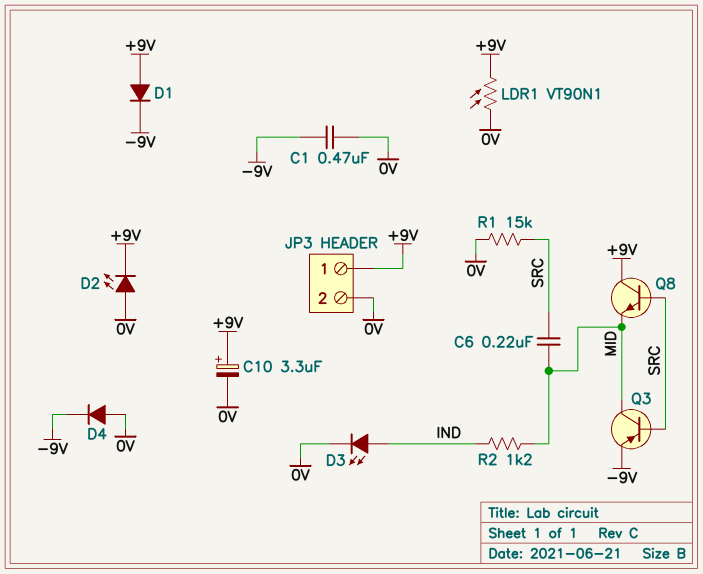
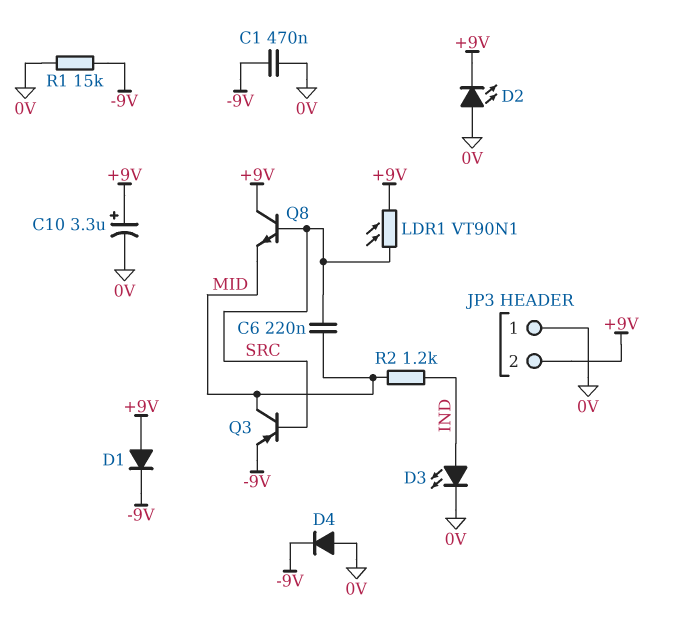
JP3 pin 1: +9V -> 0V
JP3 pin 2: 0V -> +9V
LDR1: VT90N1 (+9V, 0V) -> VT90N1 (+9V, SRC)
R1: 15k (0V, SRC) -> 15k (-9V, 0V)

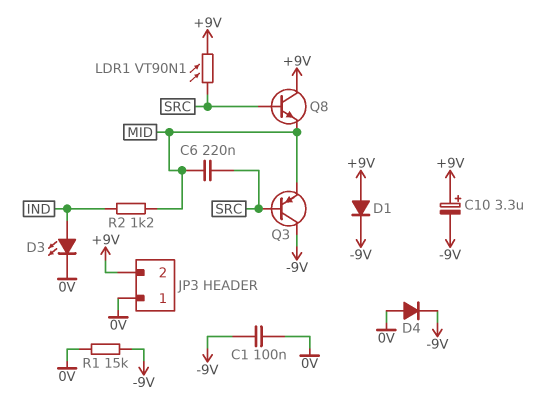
C1: 470nF (-9V, 0V) -> 100nF (-9V, 0V)
C10: 3.3uF (plus +9V, minus 0V) -> 3.3uF (plus +9V, minus -9V)
D2: LED (A 0V, K +9V) -> none
Q3: PNP (B SRC, C MID, E -9V) -> PNP (B SRC, C -9V, E MID)

